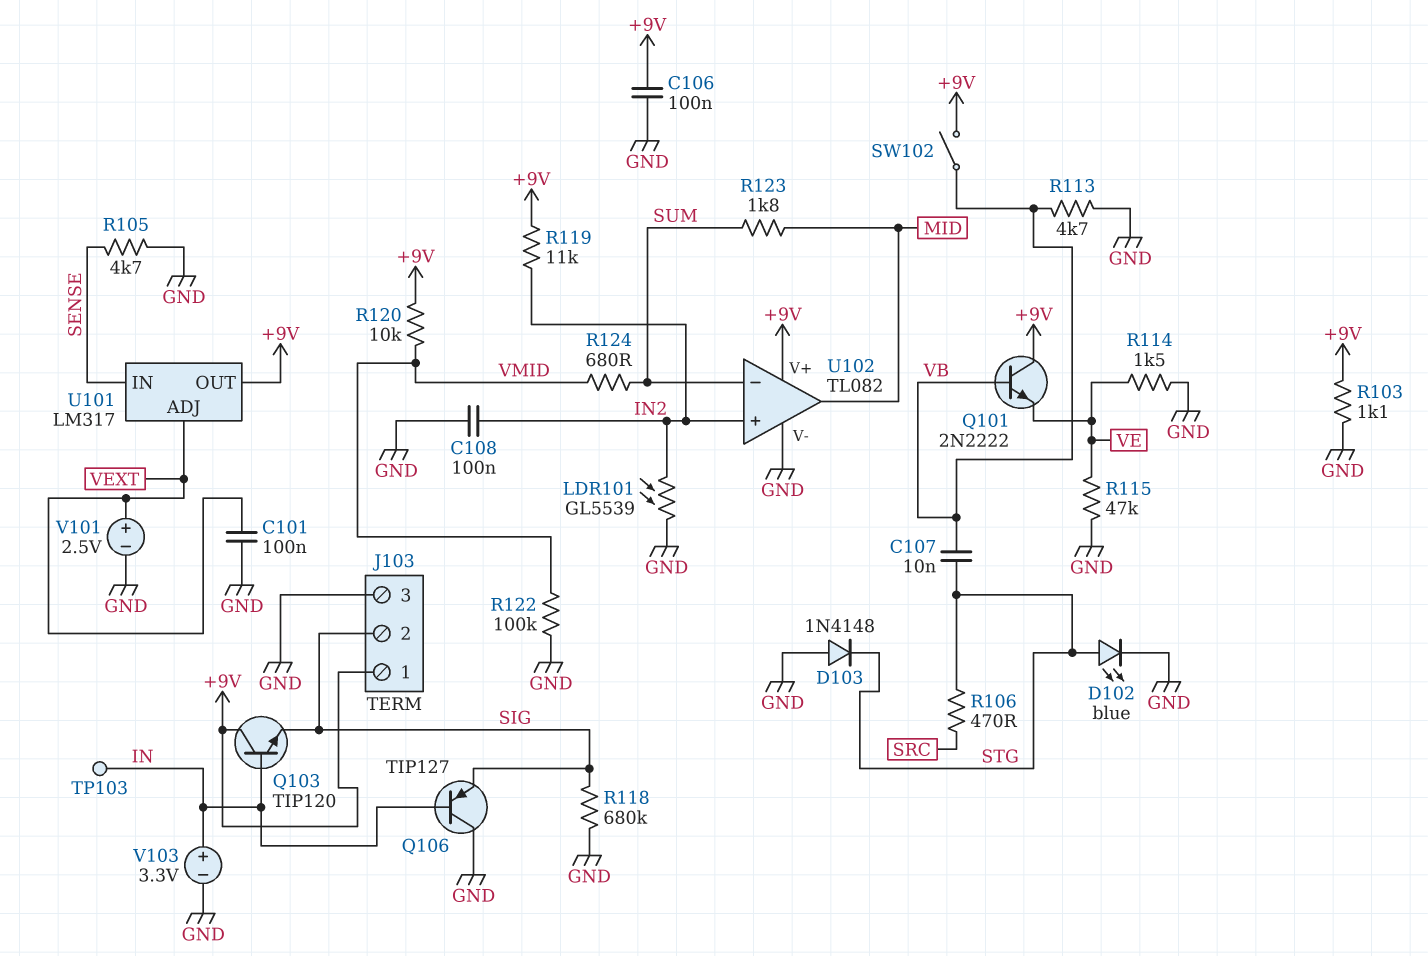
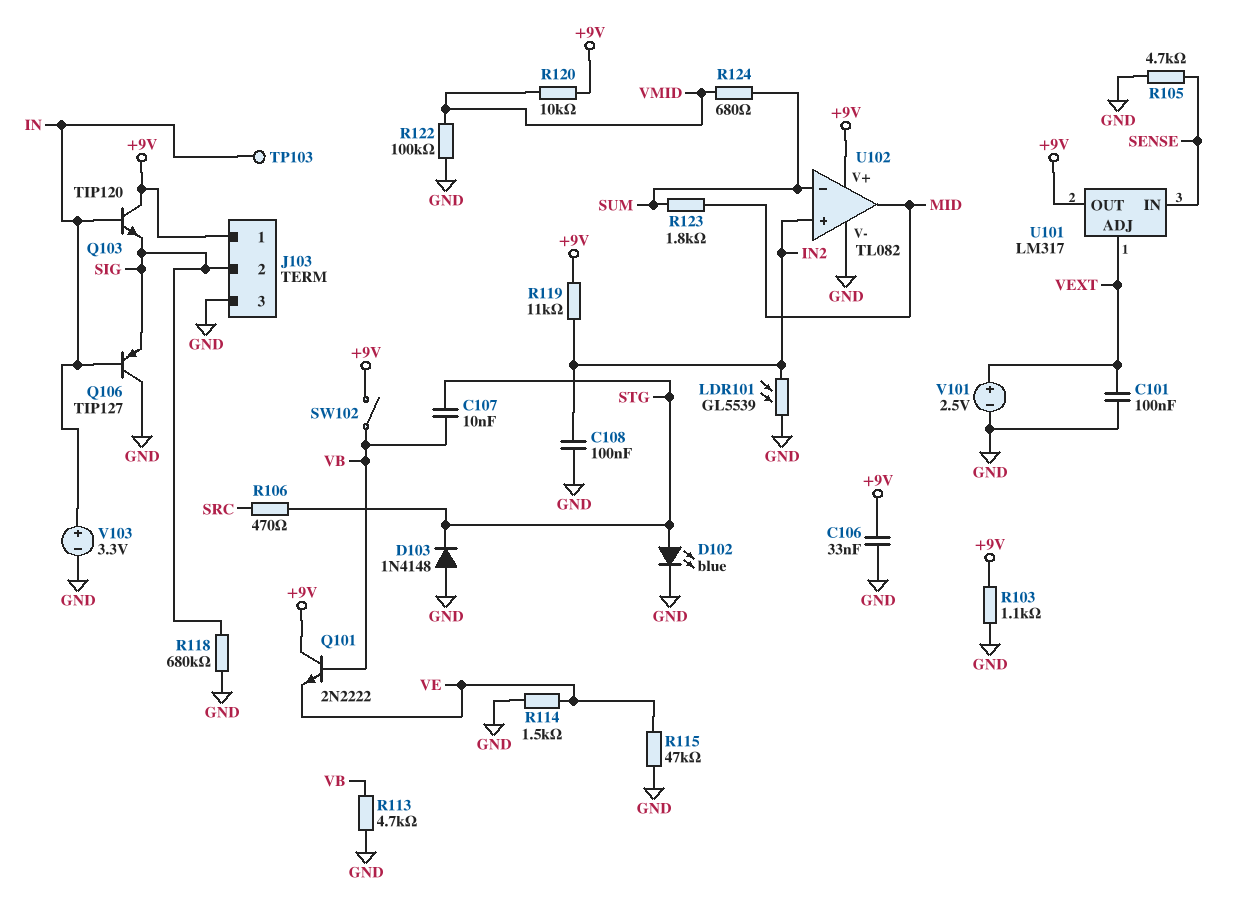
C106: 100nF (+9V, GND) -> 33nF (+9V, GND)

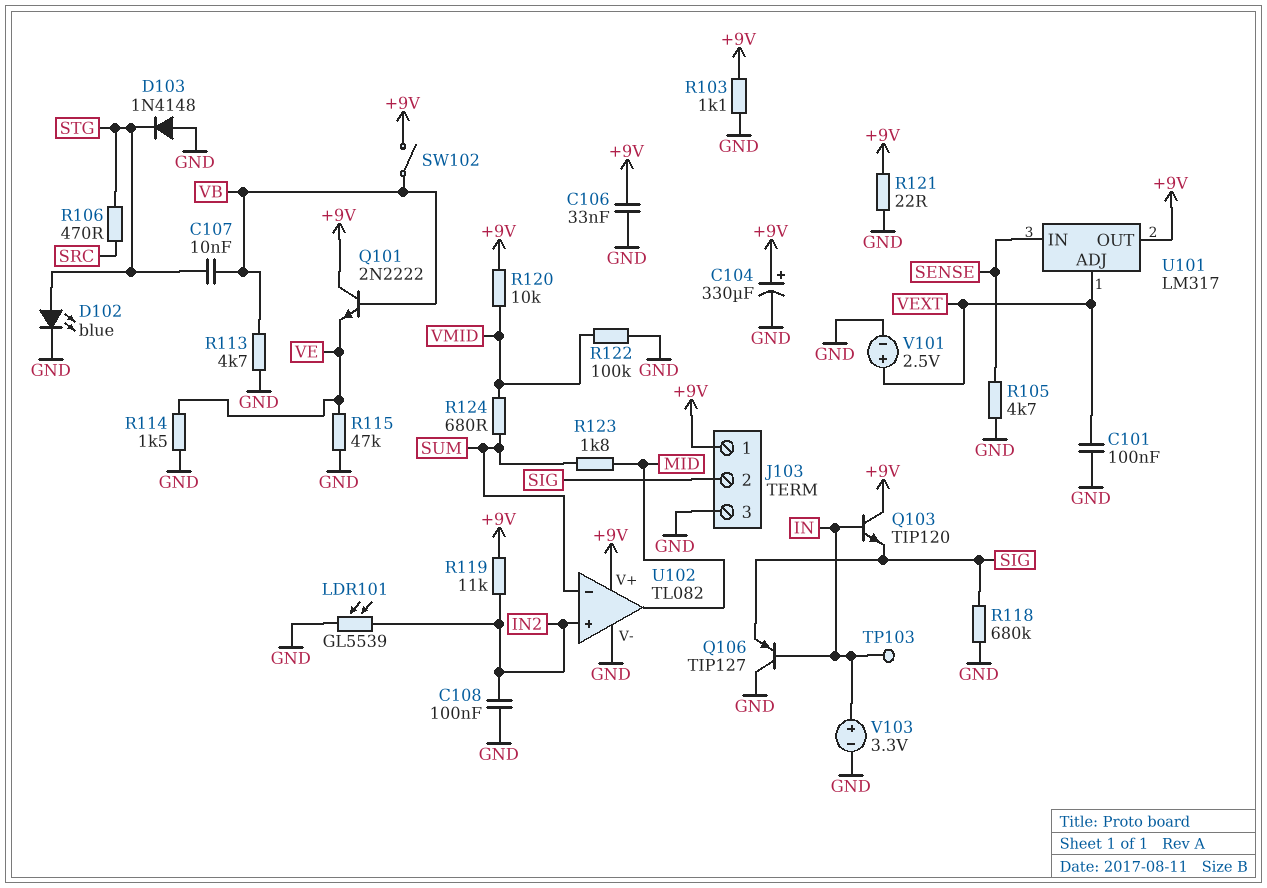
C104: none -> 330uF (plus +9V, minus GND)
R121: none -> 22 (+9V, GND)

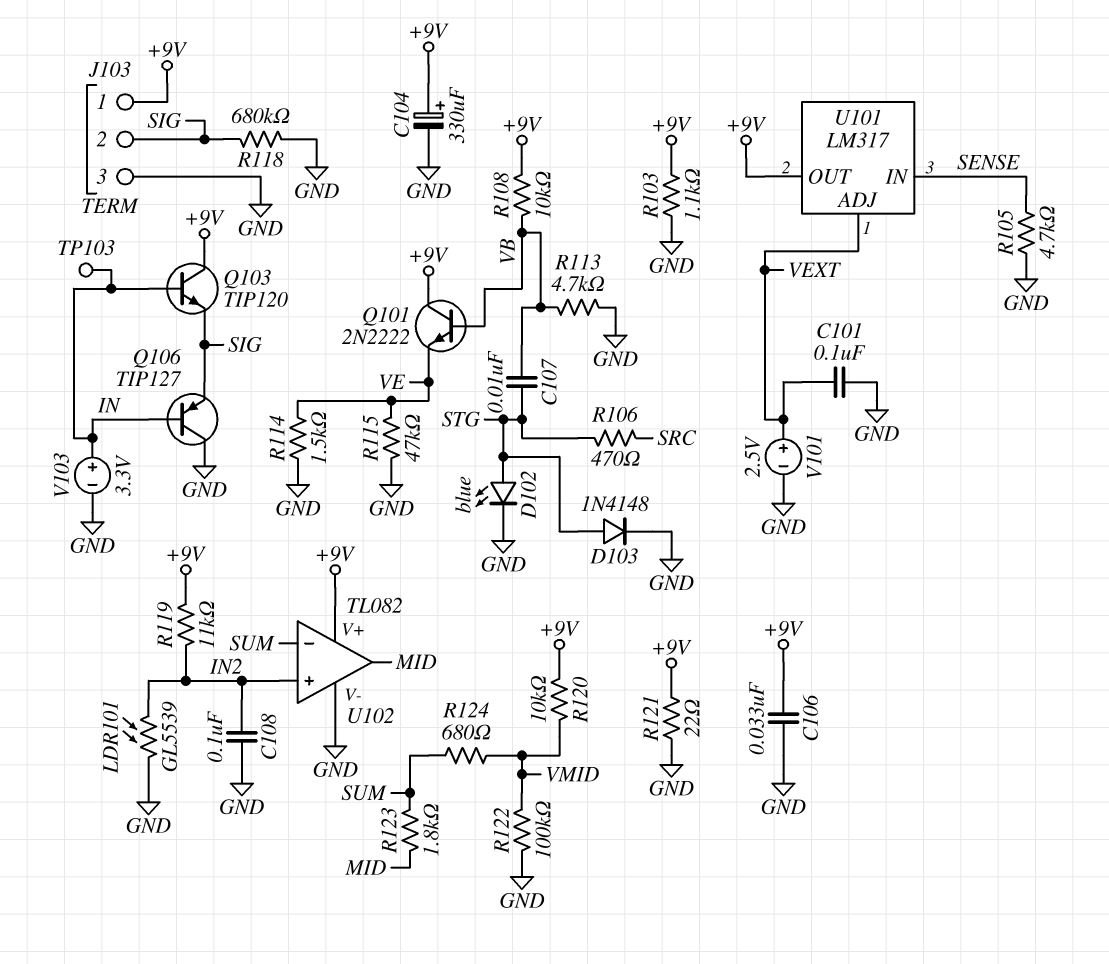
D103: diode 1N4148 (A GND, K STG) -> diode 1N4148 (A STG, K GND)
R108: none -> 10k (+9V, VB)
SW102: switch (+9V, VB) -> none

